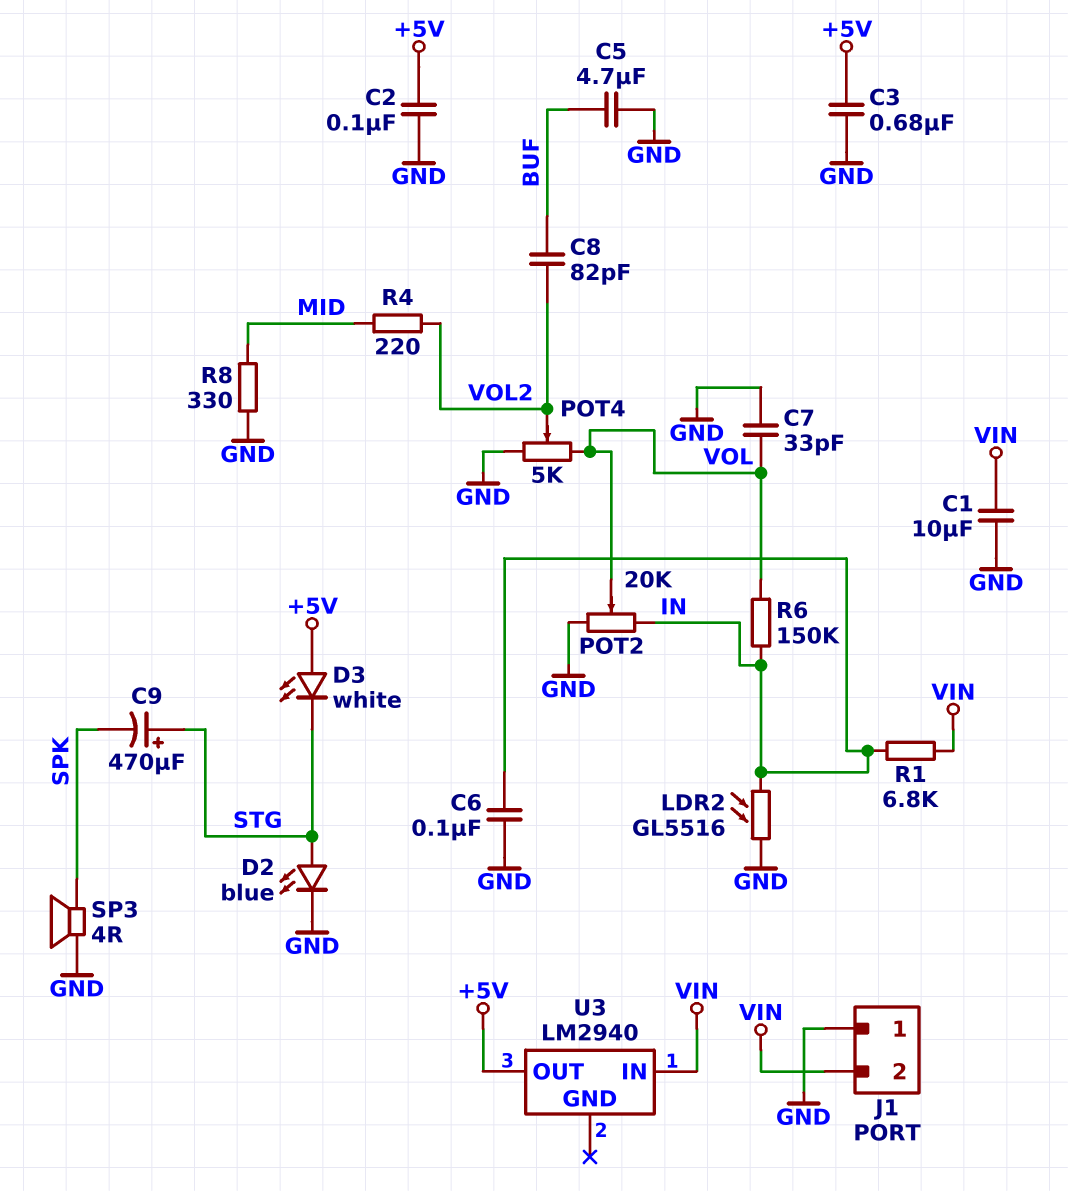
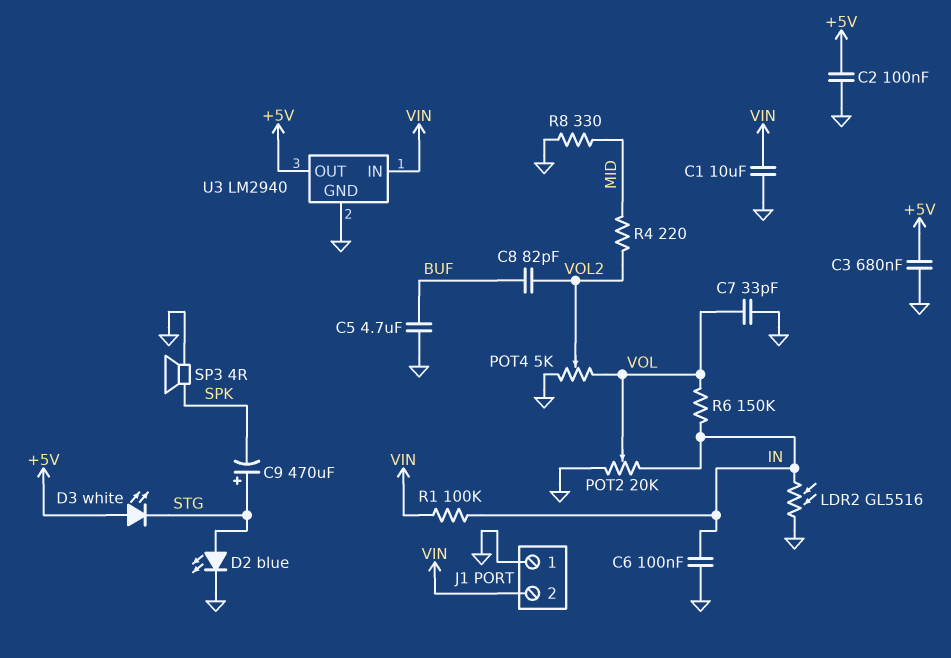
R1: 6.8k (IN, VIN) -> 100k (IN, VIN)
U3 pin GND: none -> GND

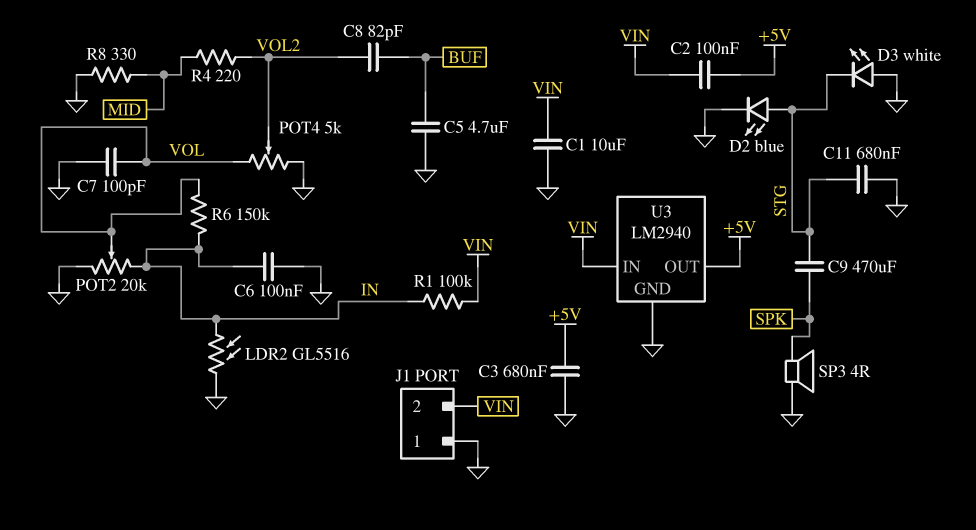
C2: 100nF (+5V, GND) -> 100nF (+5V, VIN)
C7: 33pF (GND, VOL) -> 100pF (GND, VOL)
C9: 470uF (plus STG, minus SPK) -> 470uF (SPK, STG)
C11: none -> 680nF (GND, STG)
D3: LED white (A +5V, K STG) -> LED white (A GND, K STG)

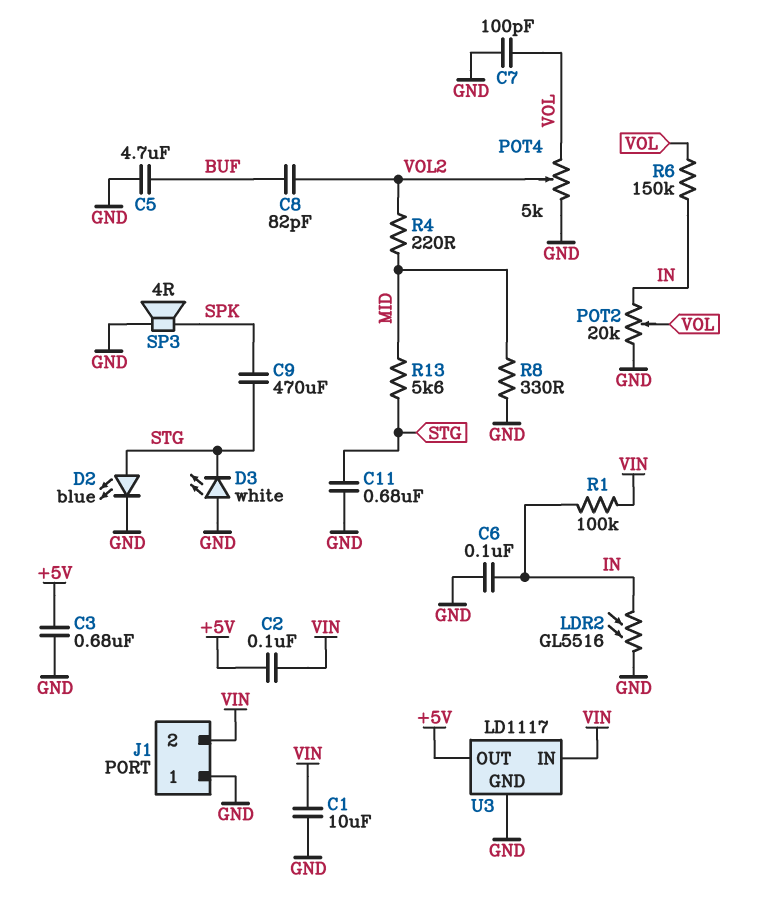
R13: none -> 5.6k (MID, STG)
U3: LM2940 -> LD1117

